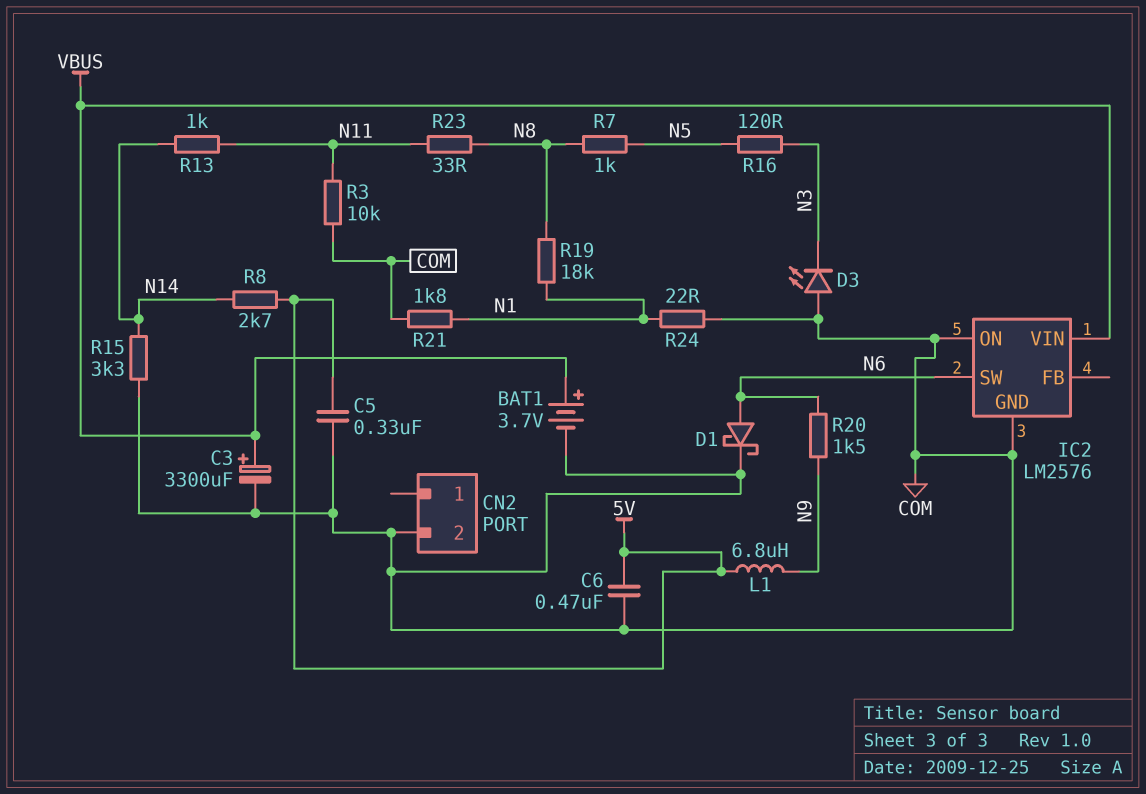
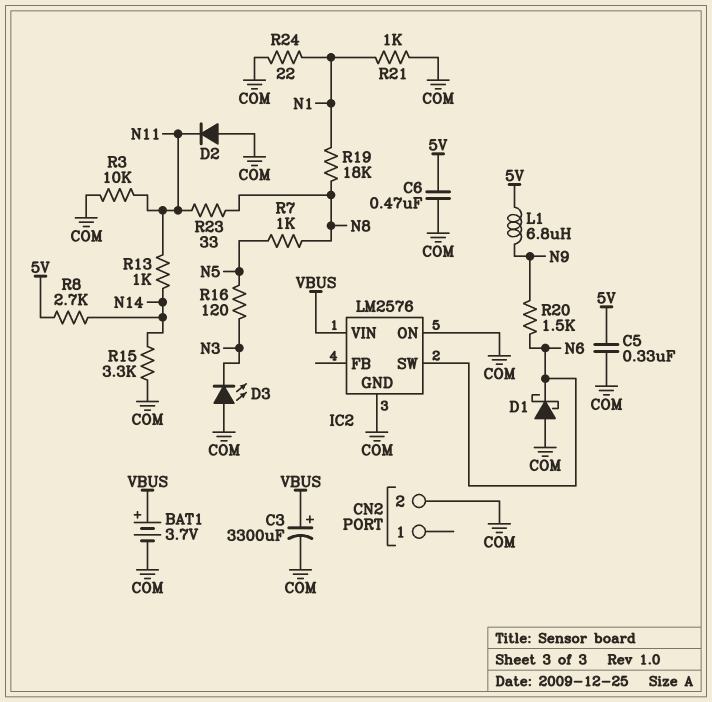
D1: schottky (A N6, K COM) -> schottky (A COM, K N6)
D2: none -> diode (A COM, K N11)
R21: 1.8k (COM, N1) -> 1k (COM, N1)

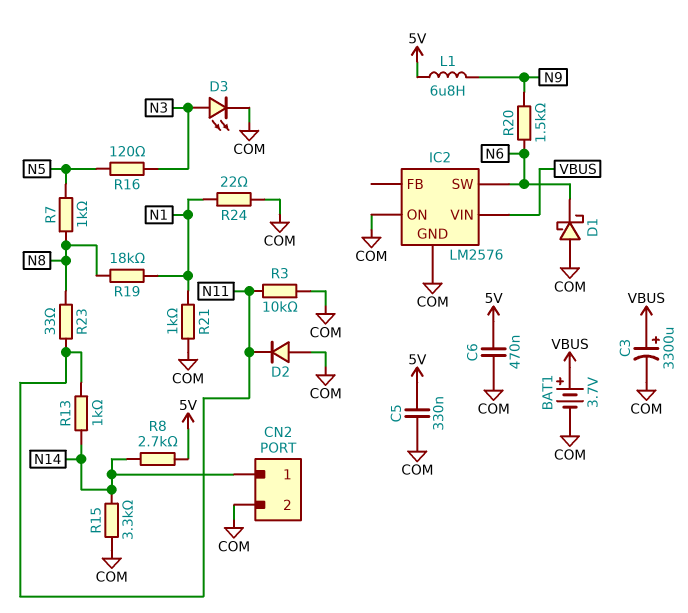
CN2 pin 1: none -> N14
D3: LED (A COM, K N3) -> LED (A N3, K COM)

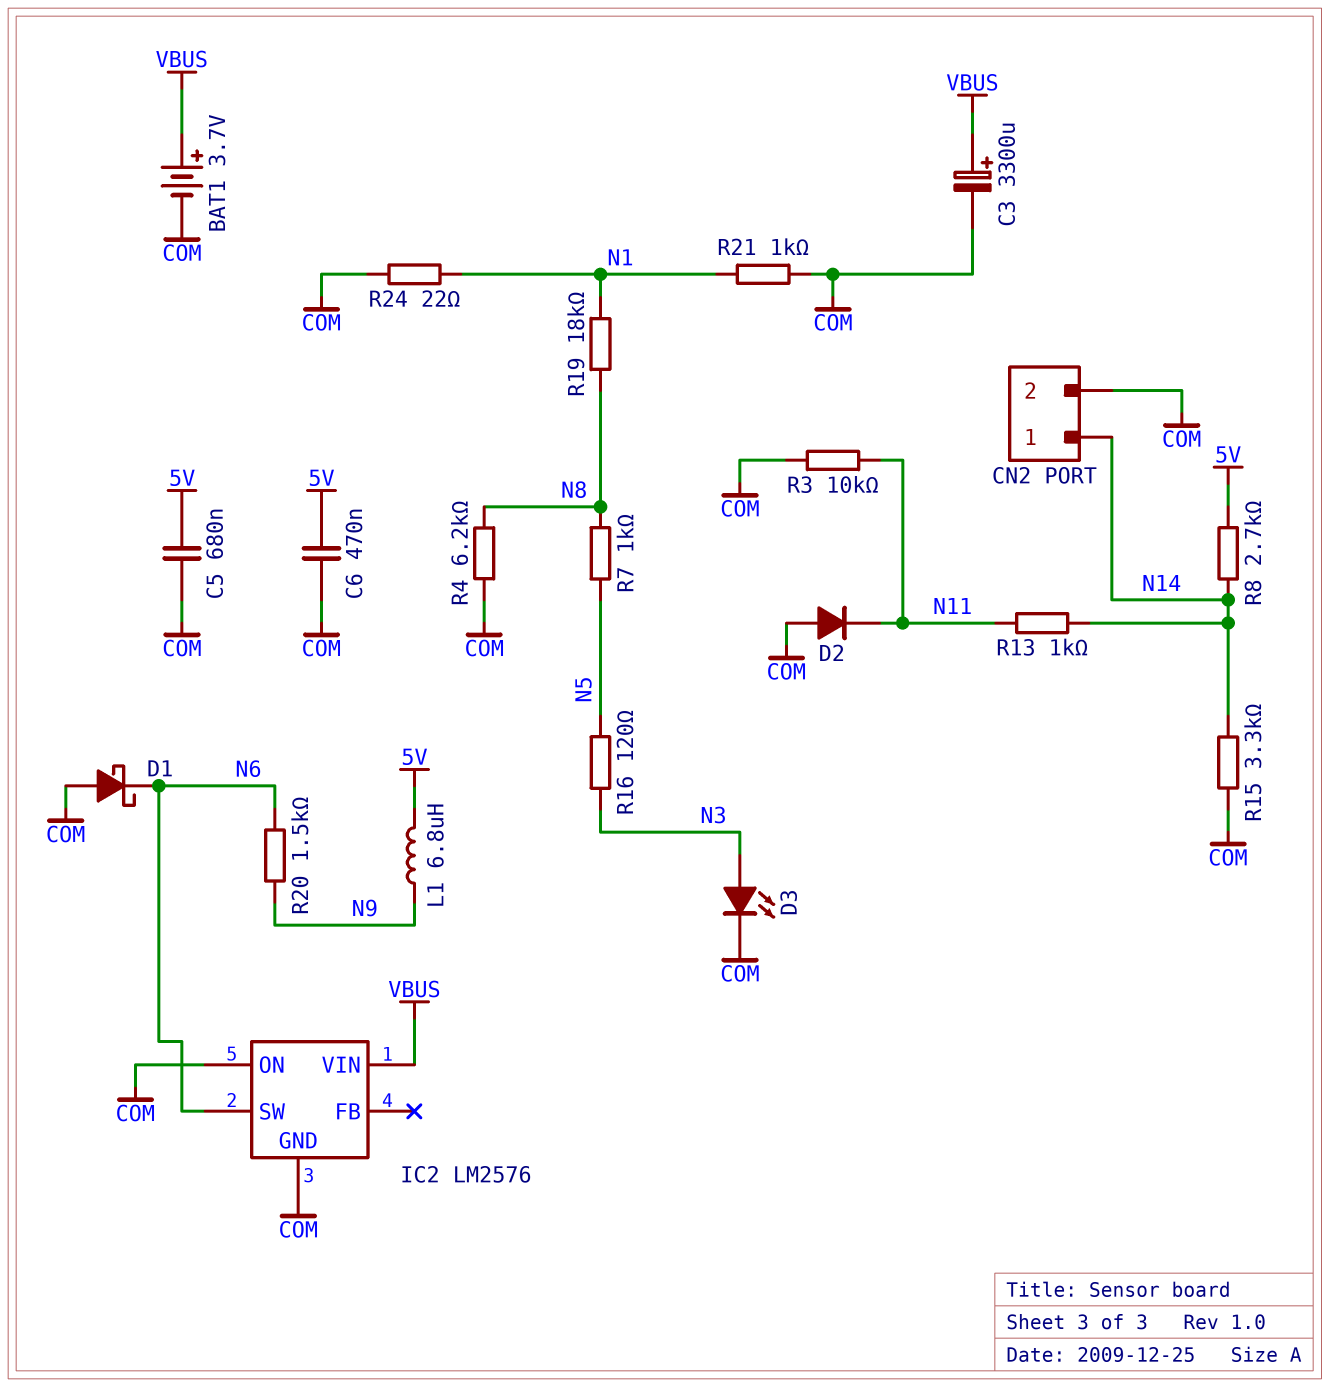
C5: 330nF (5V, COM) -> 680nF (5V, COM)
R4: none -> 6.2k (COM, N8)
R23: 33 (N8, N11) -> none

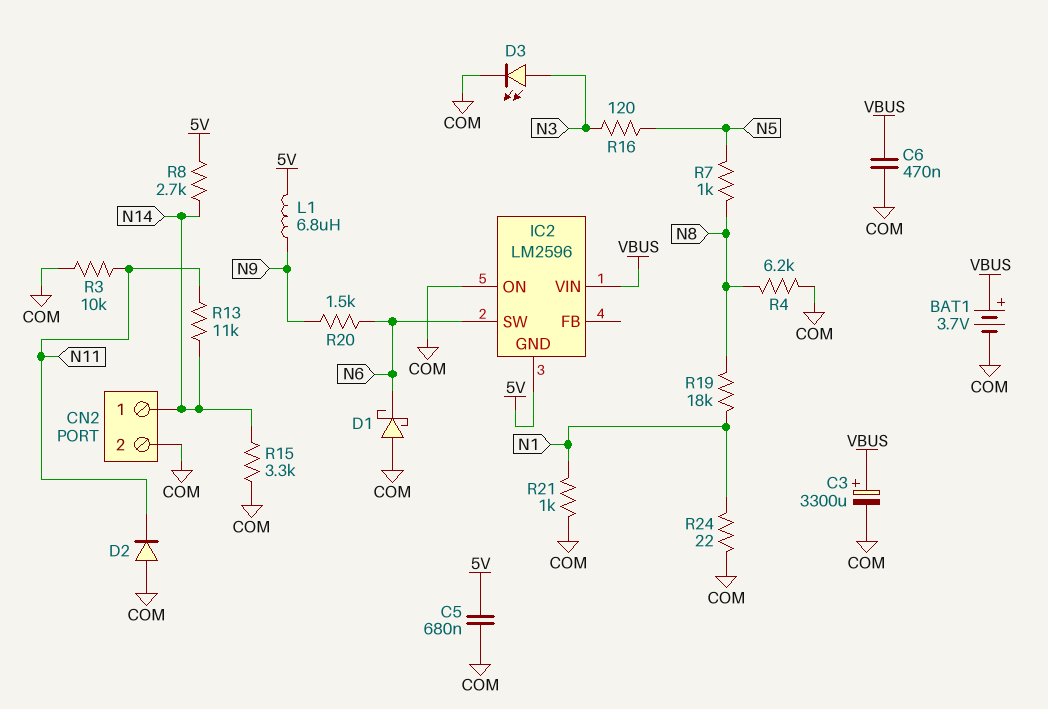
C6: 470nF (5V, COM) -> 470nF (COM, VBUS)
IC2: LM2576 -> LM2596
IC2 pin GND: COM -> 5V
R13: 1k (N11, N14) -> 11k (N11, N14)

